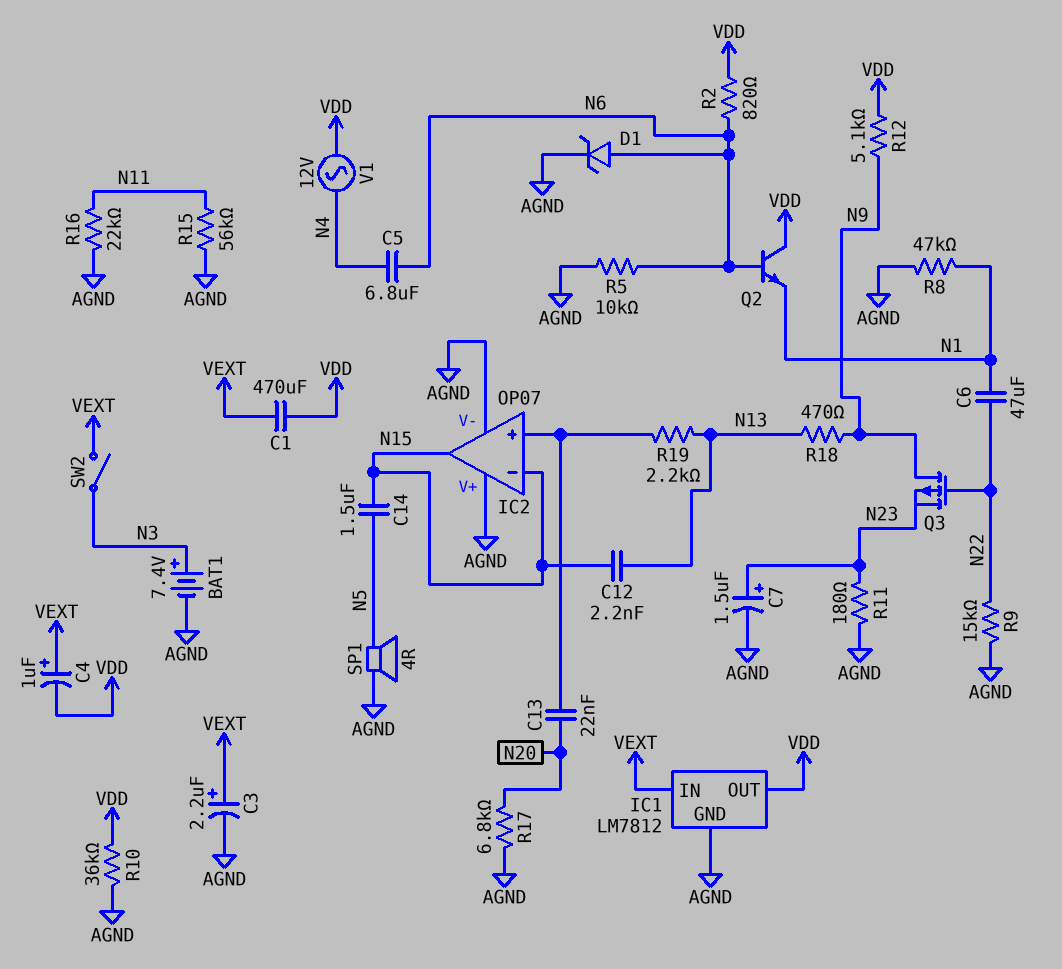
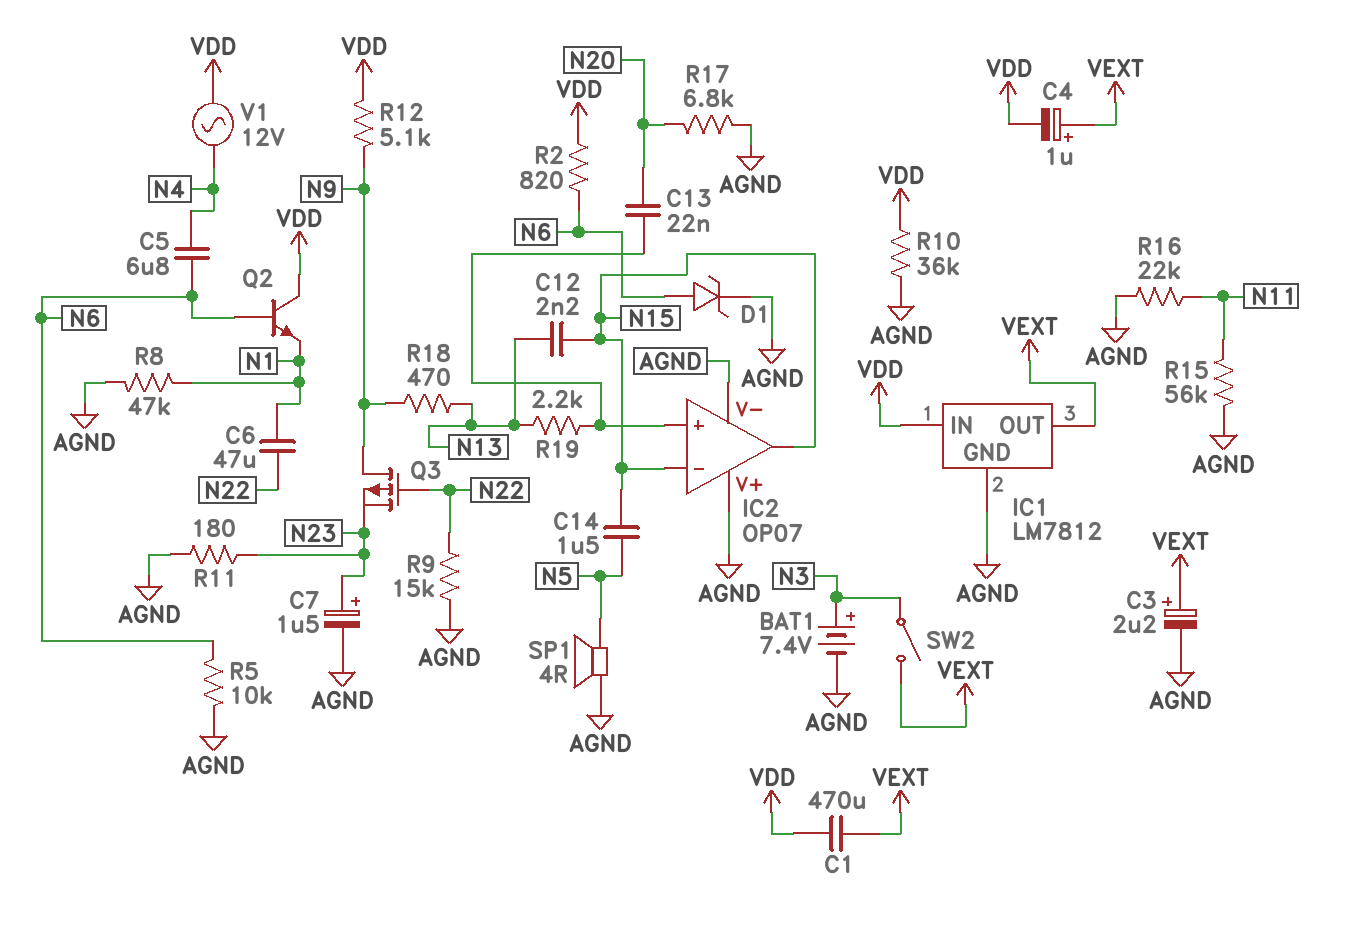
IC1 pin IN: VEXT -> VDD
IC1 pin OUT: VDD -> VEXT

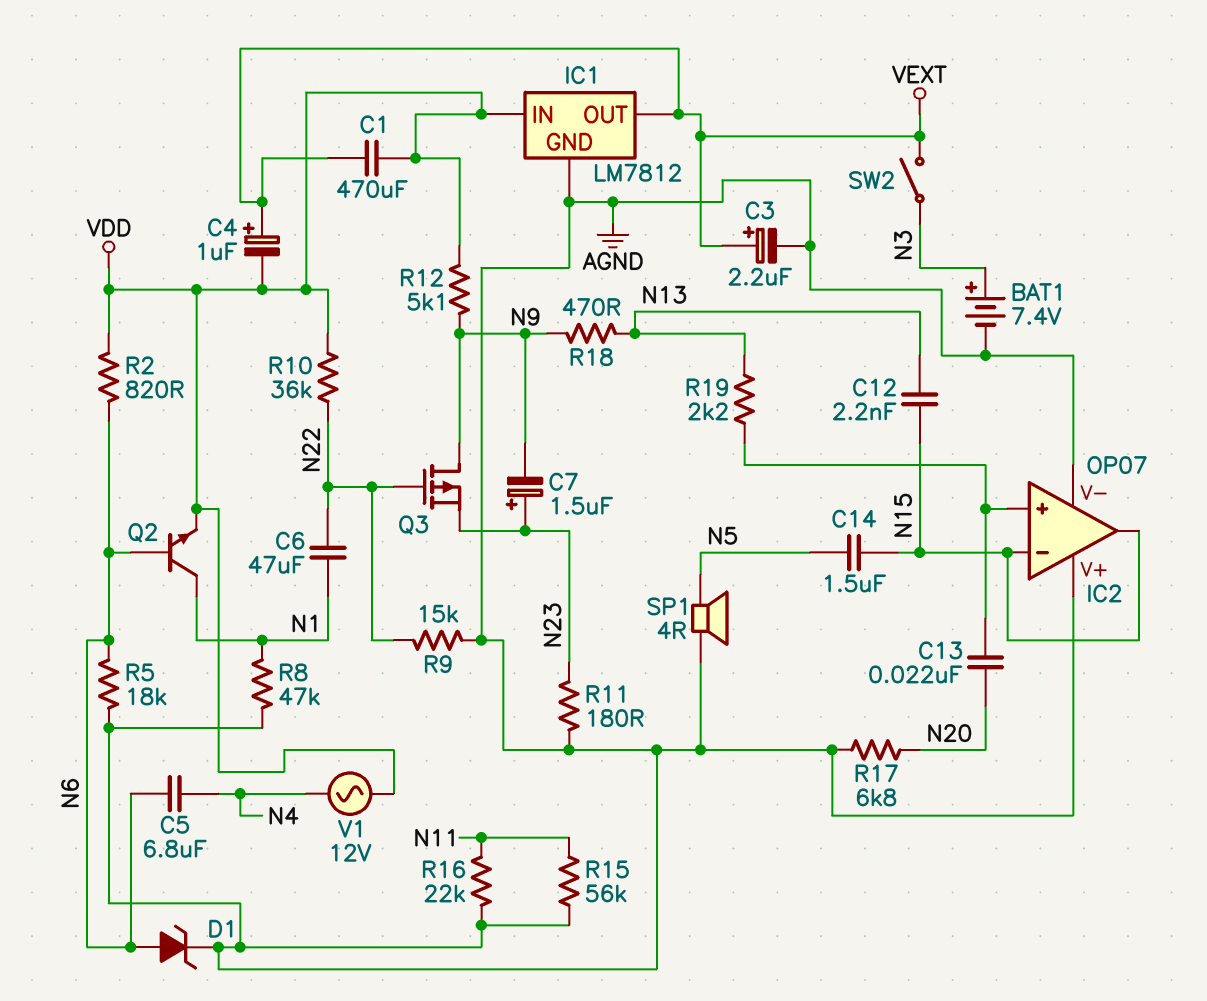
C7: 1.5uF (plus N23, minus AGND) -> 1.5uF (plus N23, minus N9)
Q2: NPN (B N6, C VDD, E N1) -> NPN (B N6, C N1, E VDD)
R5: 10k (AGND, N6) -> 18k (AGND, N6)
R10: 36k (AGND, VDD) -> 36k (N22, VDD)

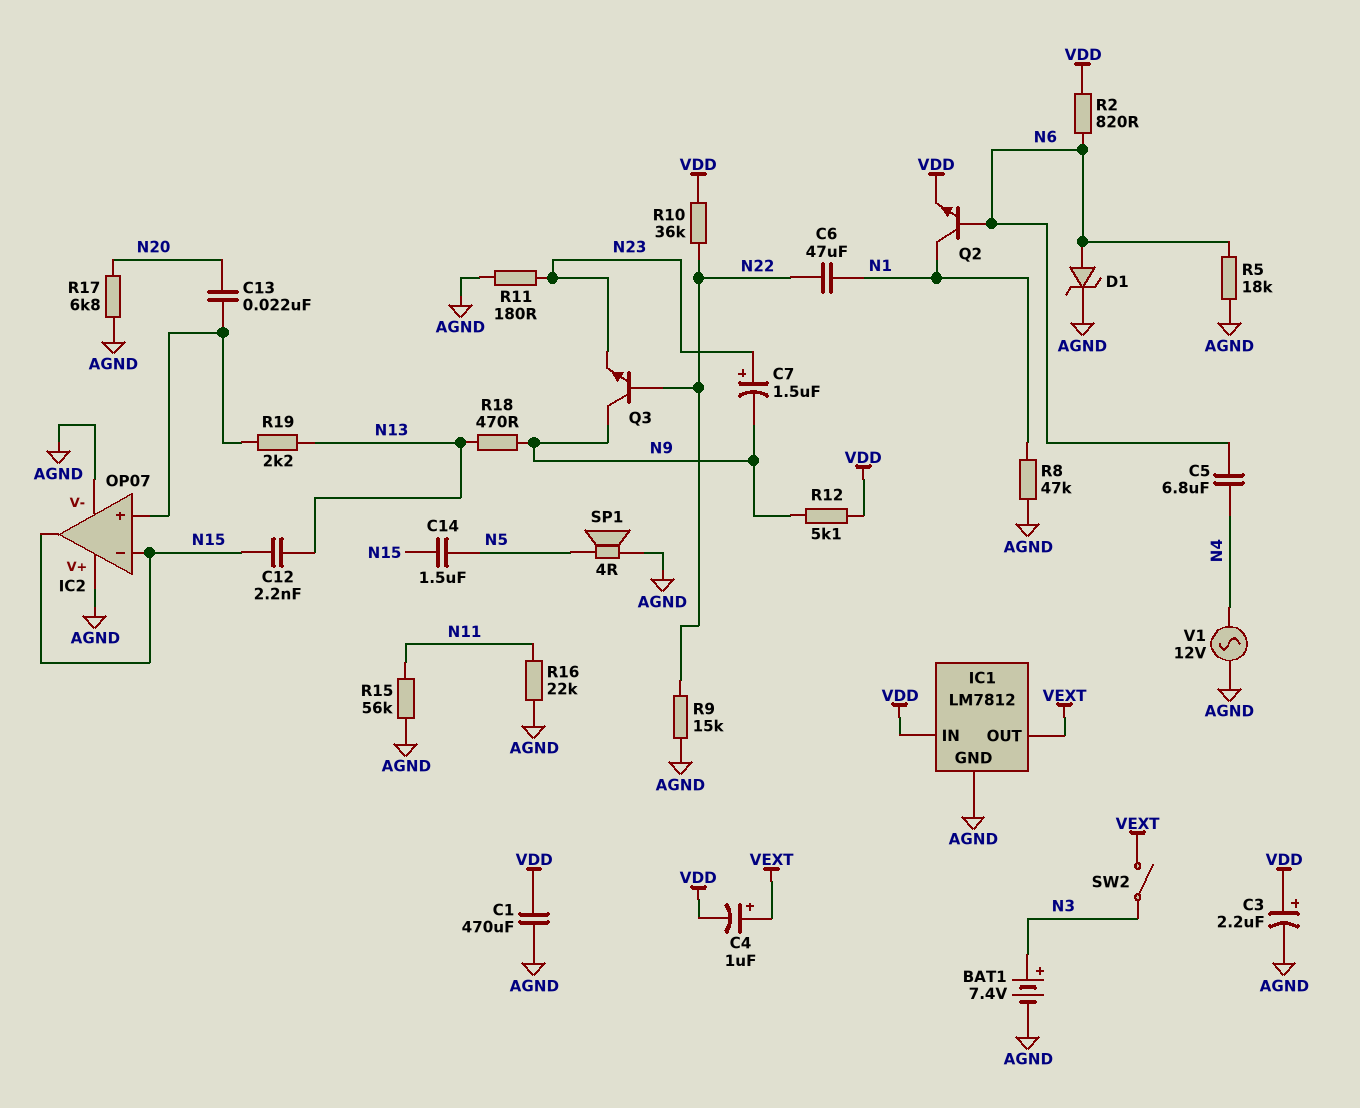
C1: 470uF (VDD, VEXT) -> 470uF (AGND, VDD)
C3: 2.2uF (plus VEXT, minus AGND) -> 2.2uF (plus VDD, minus AGND)
Q3: PMOS (G N22, D N9, S N23) -> NPN (B N22, C N9, E N23)
V1: AC 12V (N4, VDD) -> AC 12V (AGND, N4)

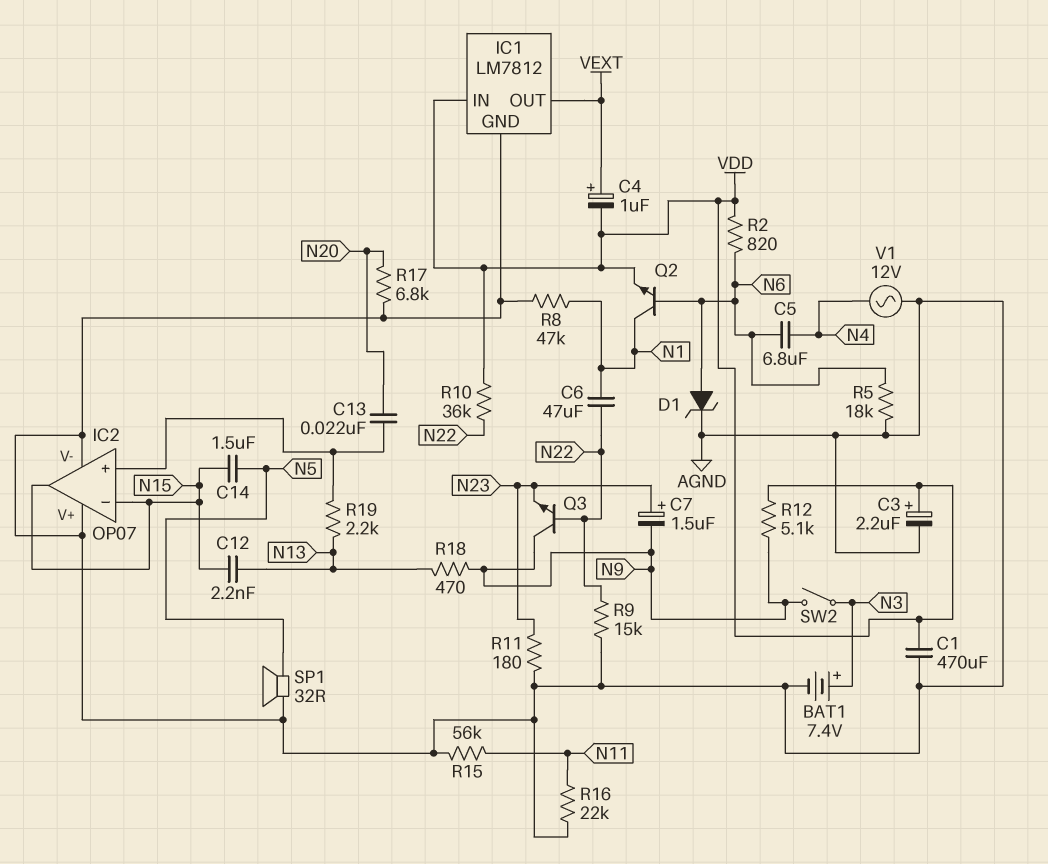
SP1: speaker 4R (AGND, N5) -> speaker 32R (AGND, N5)
SW2: switch (N3, VEXT) -> switch (N3, N9)

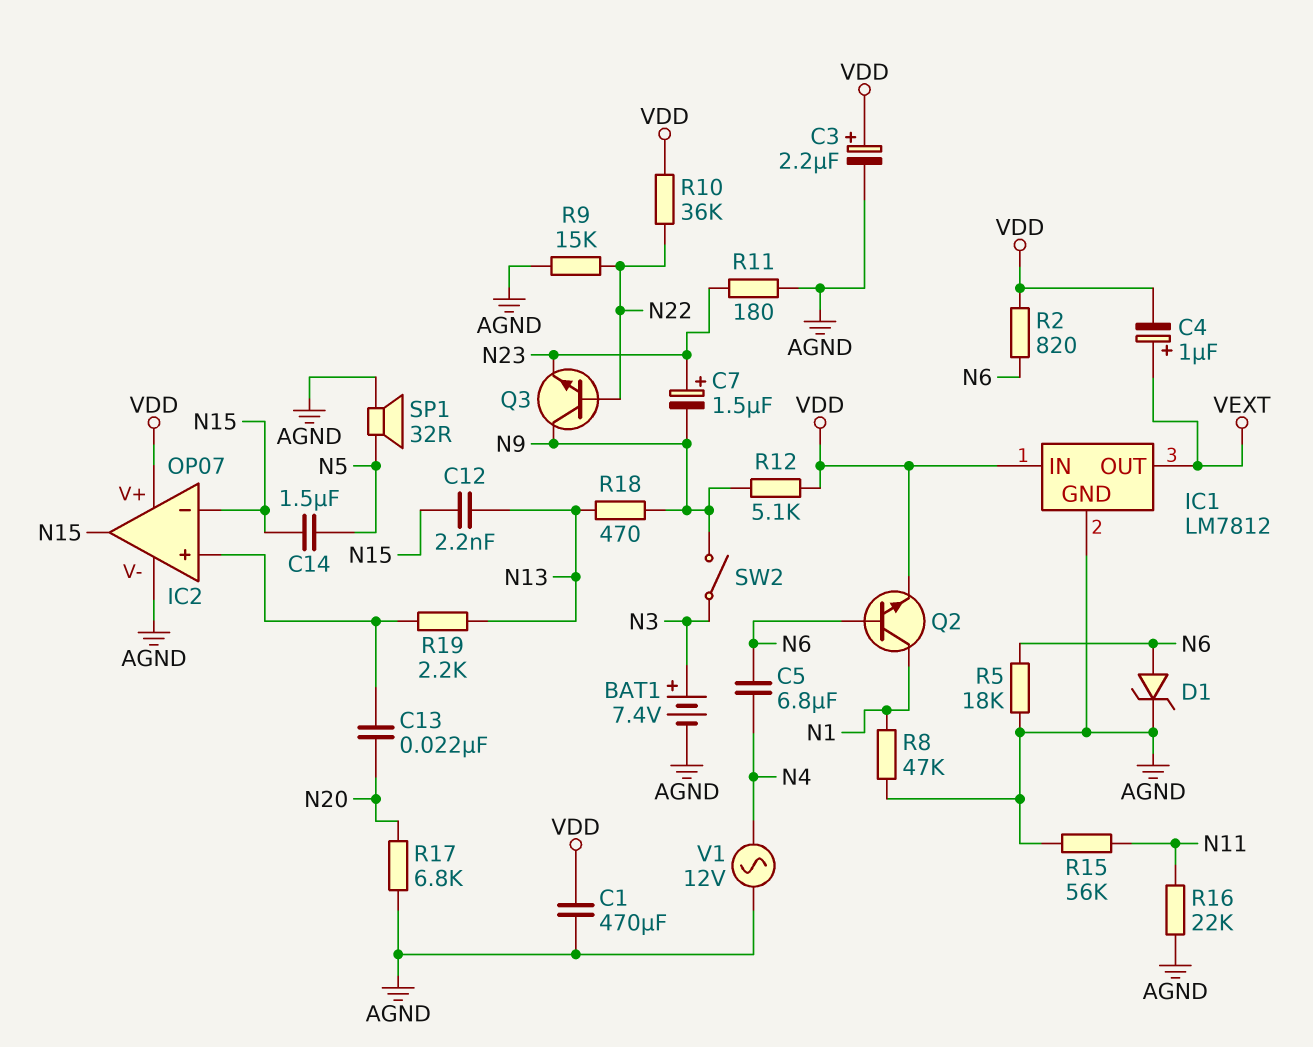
C6: 47uF (N1, N22) -> none
IC2 pin V+: AGND -> VDD

